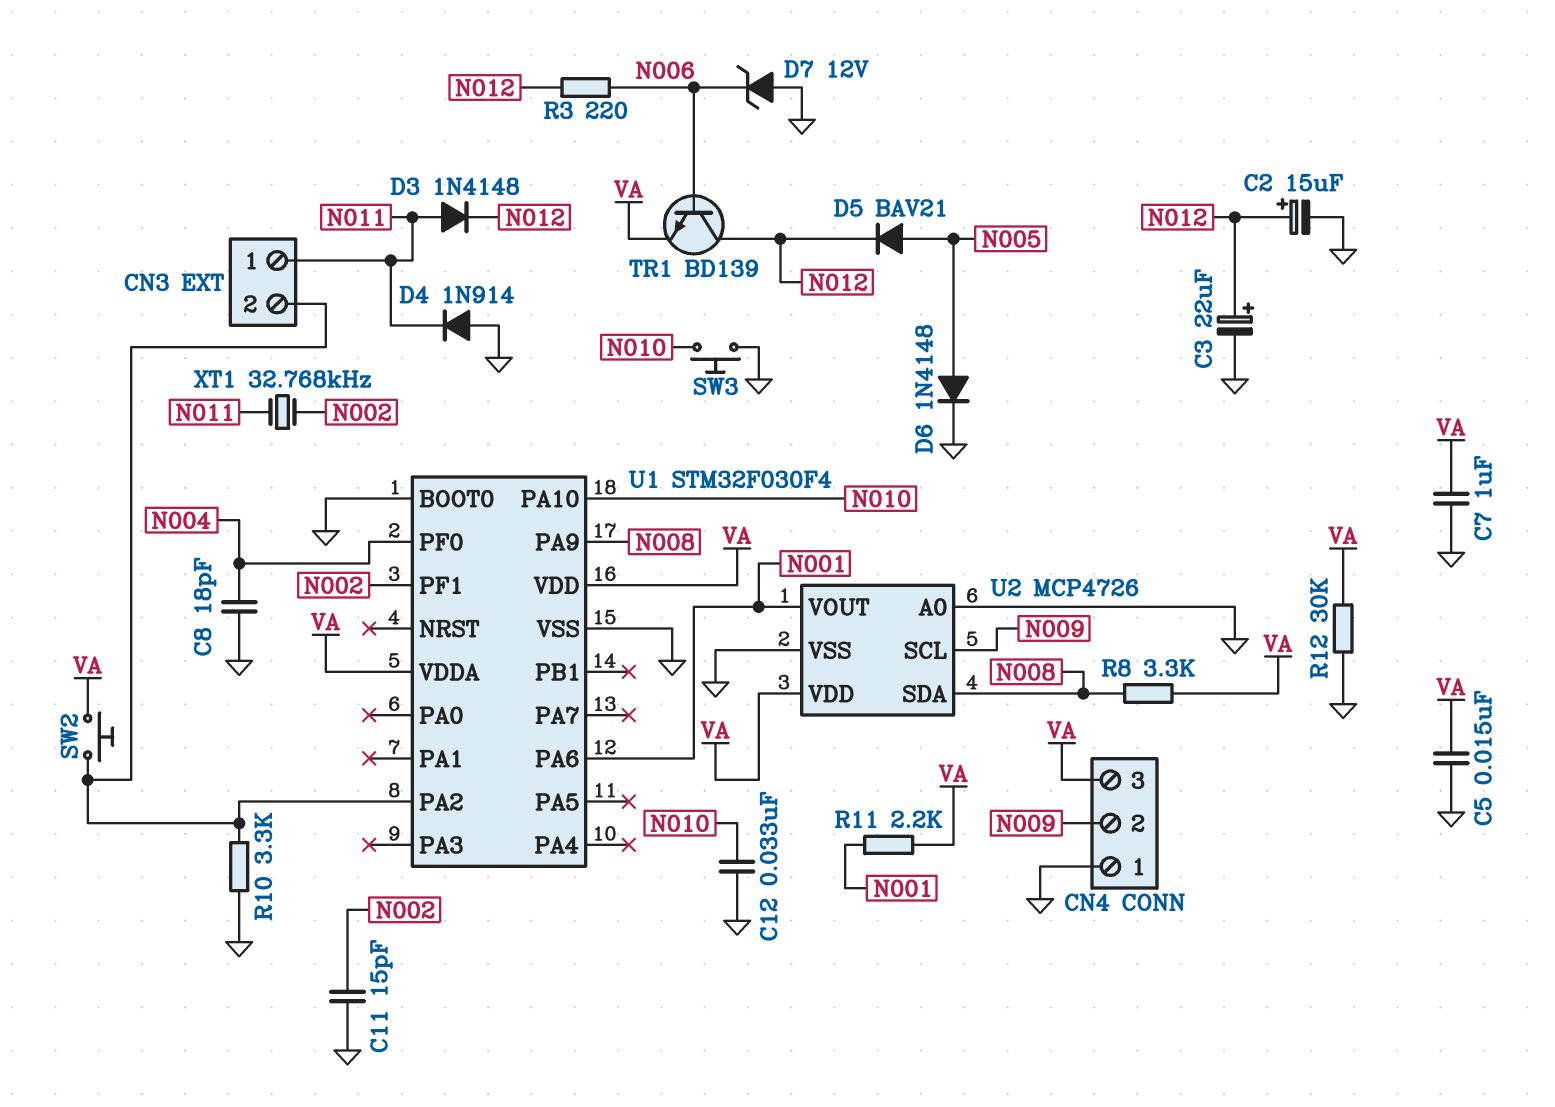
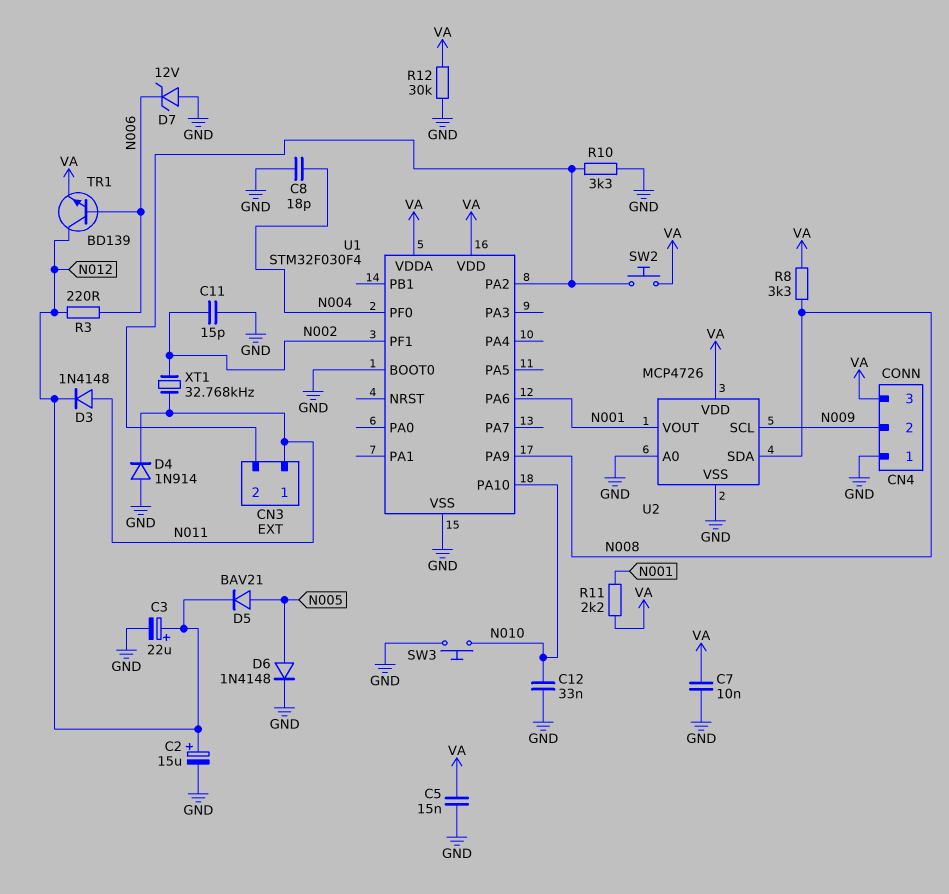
C7: 1uF (GND, VA) -> 10nF (GND, VA)

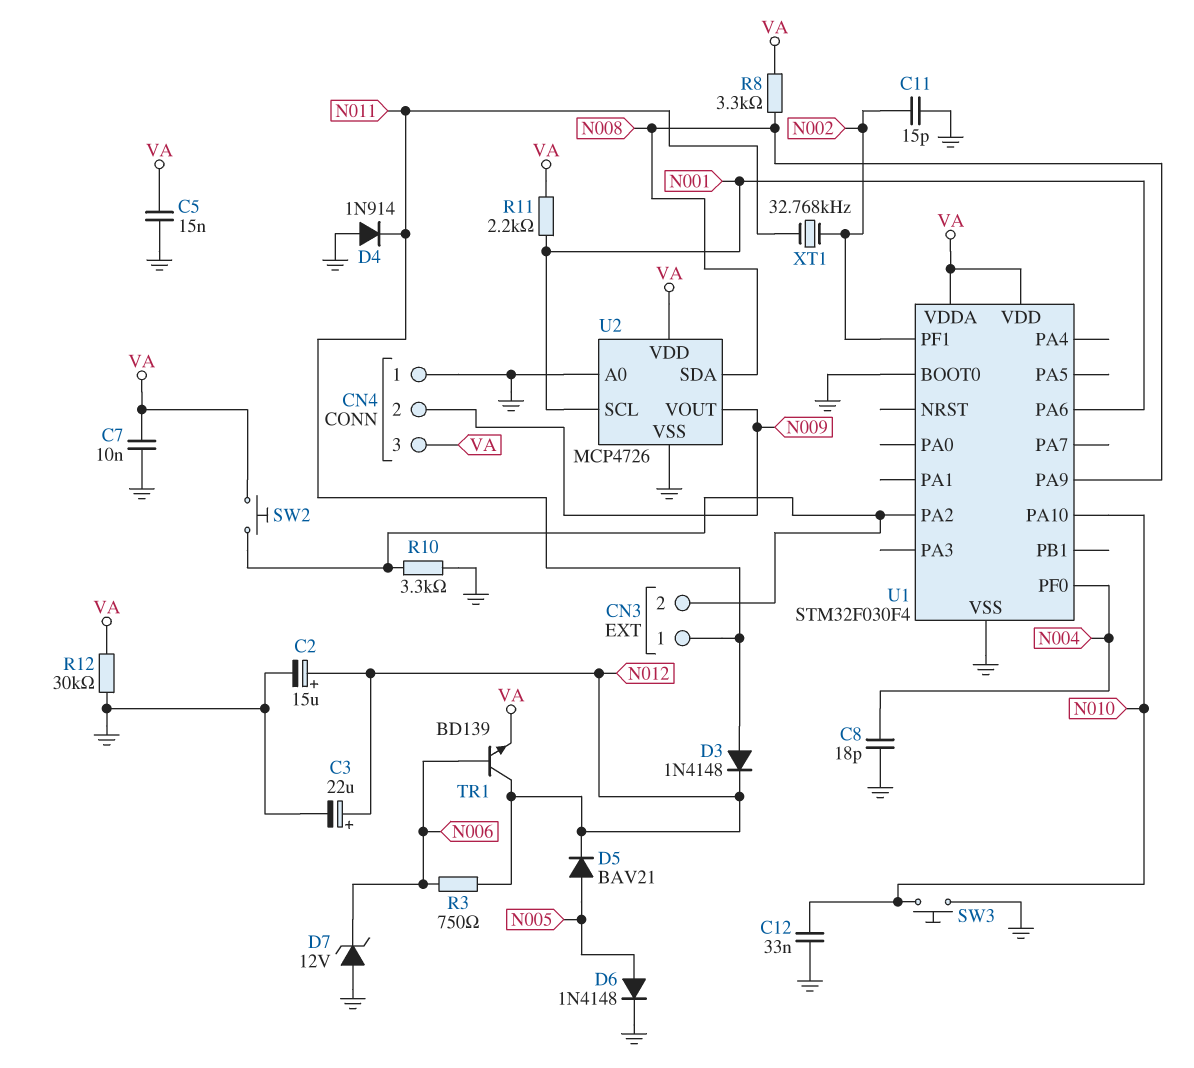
R3: 220 (N006, N012) -> 750 (N006, N012)
U2 pin SCL: N009 -> N001
U2 pin VOUT: N001 -> N009

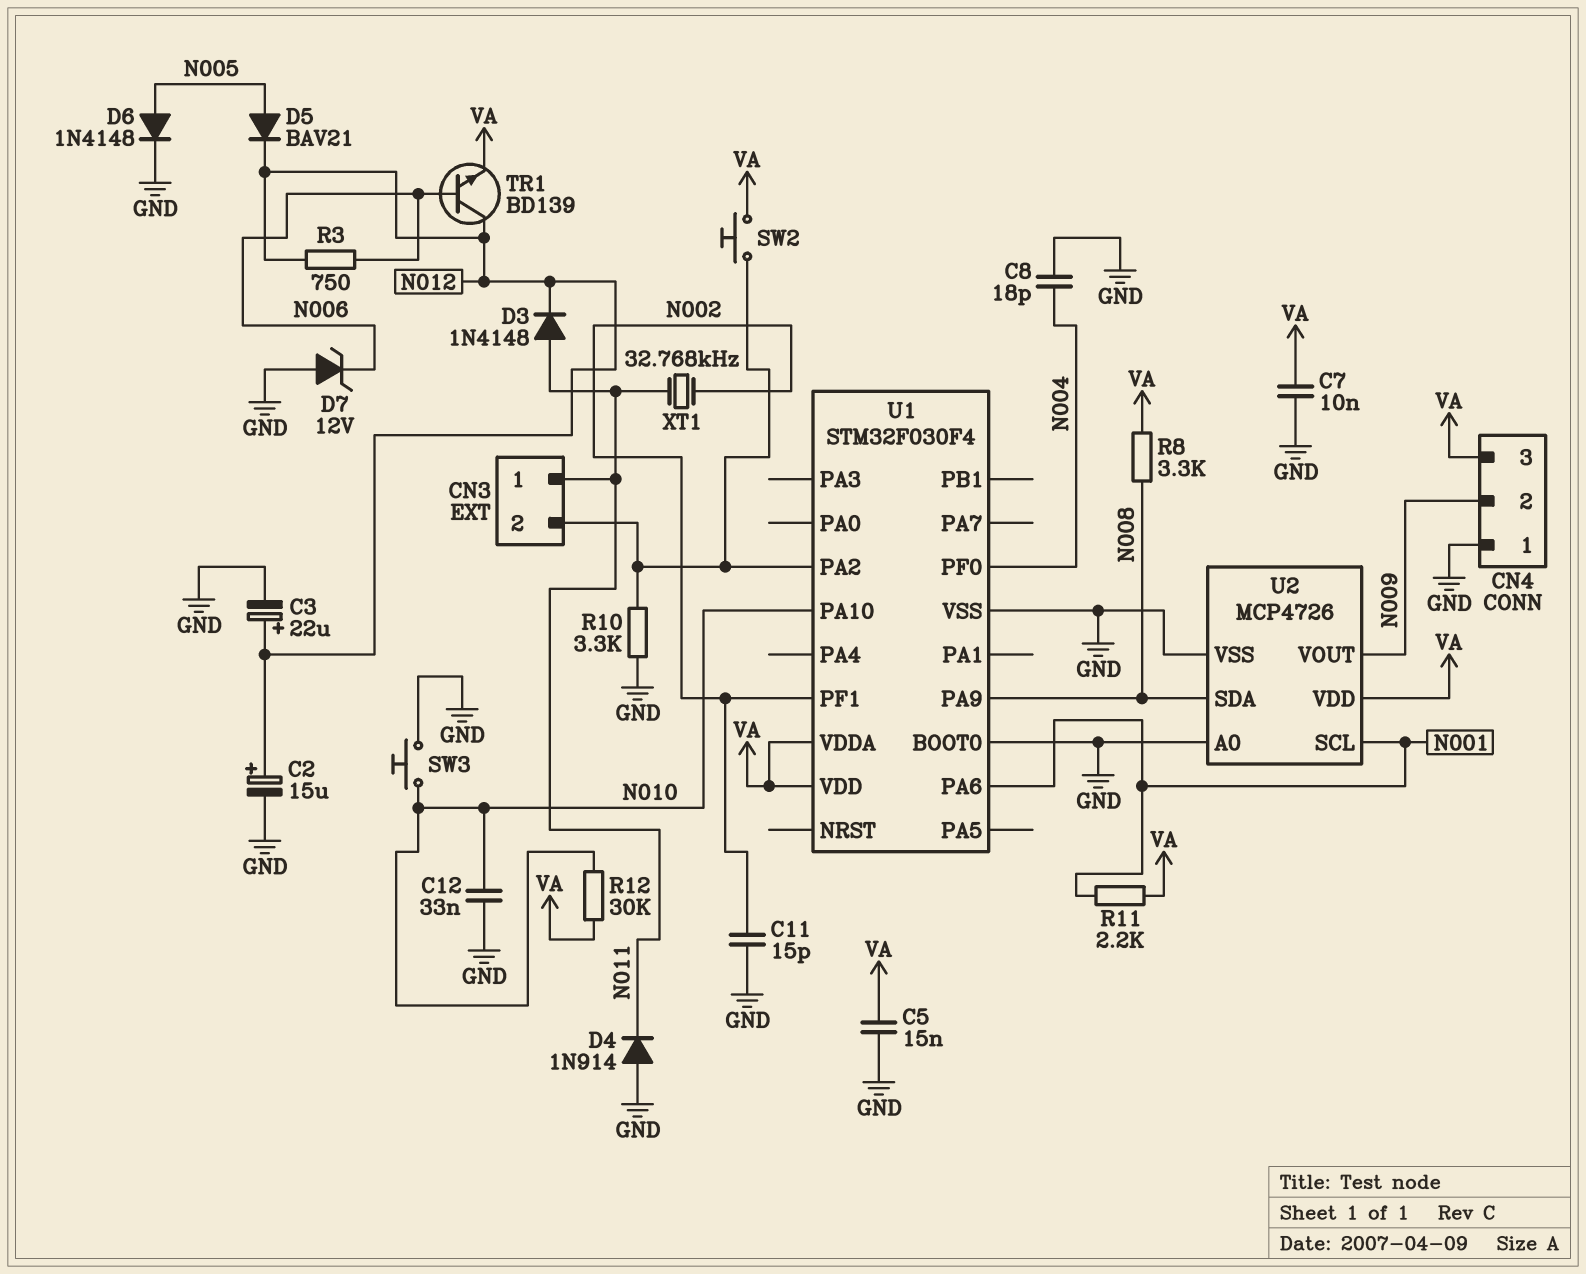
R12: 30k (GND, VA) -> 30k (N010, VA)

